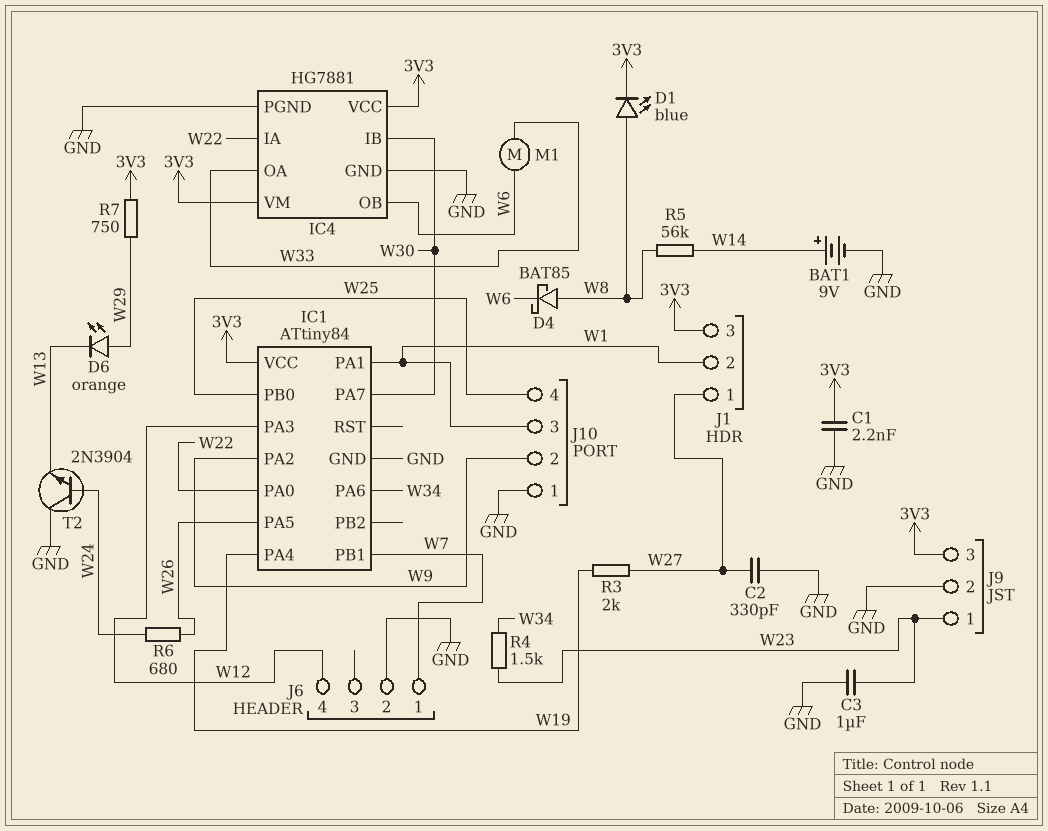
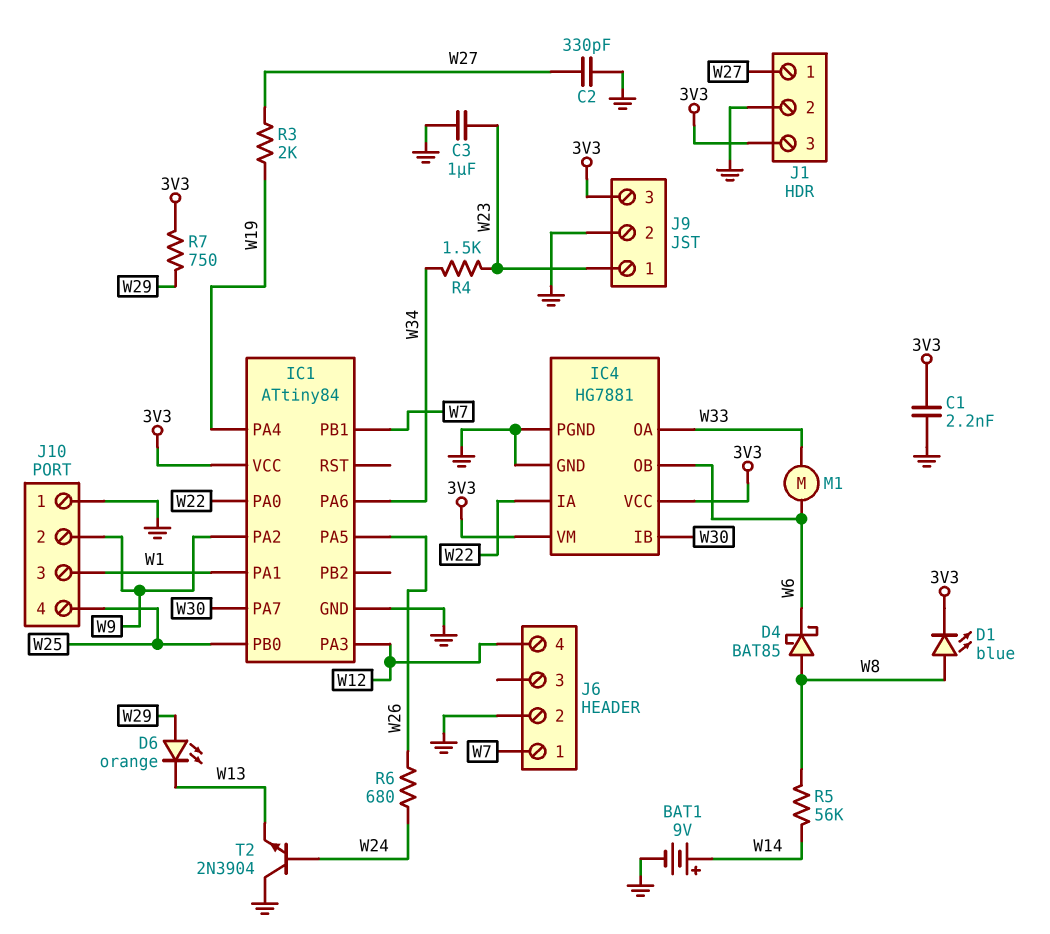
J1 pin 2: W1 -> GND

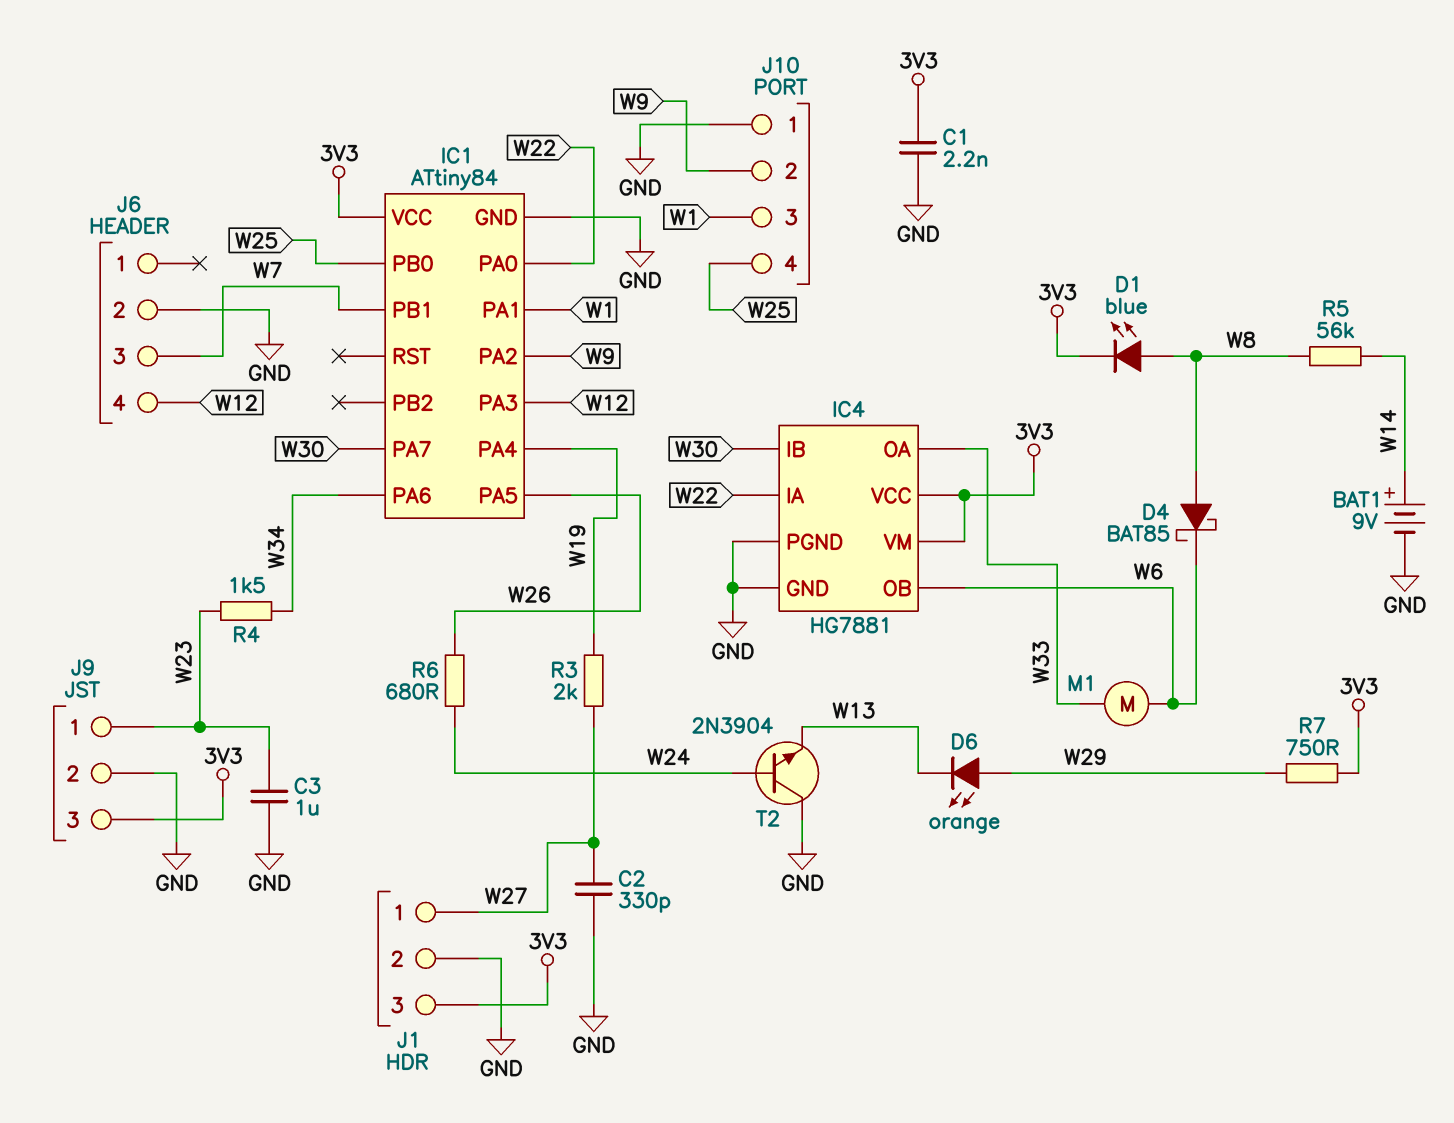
J6 pin 1: W7 -> none
J6 pin 3: none -> W7

